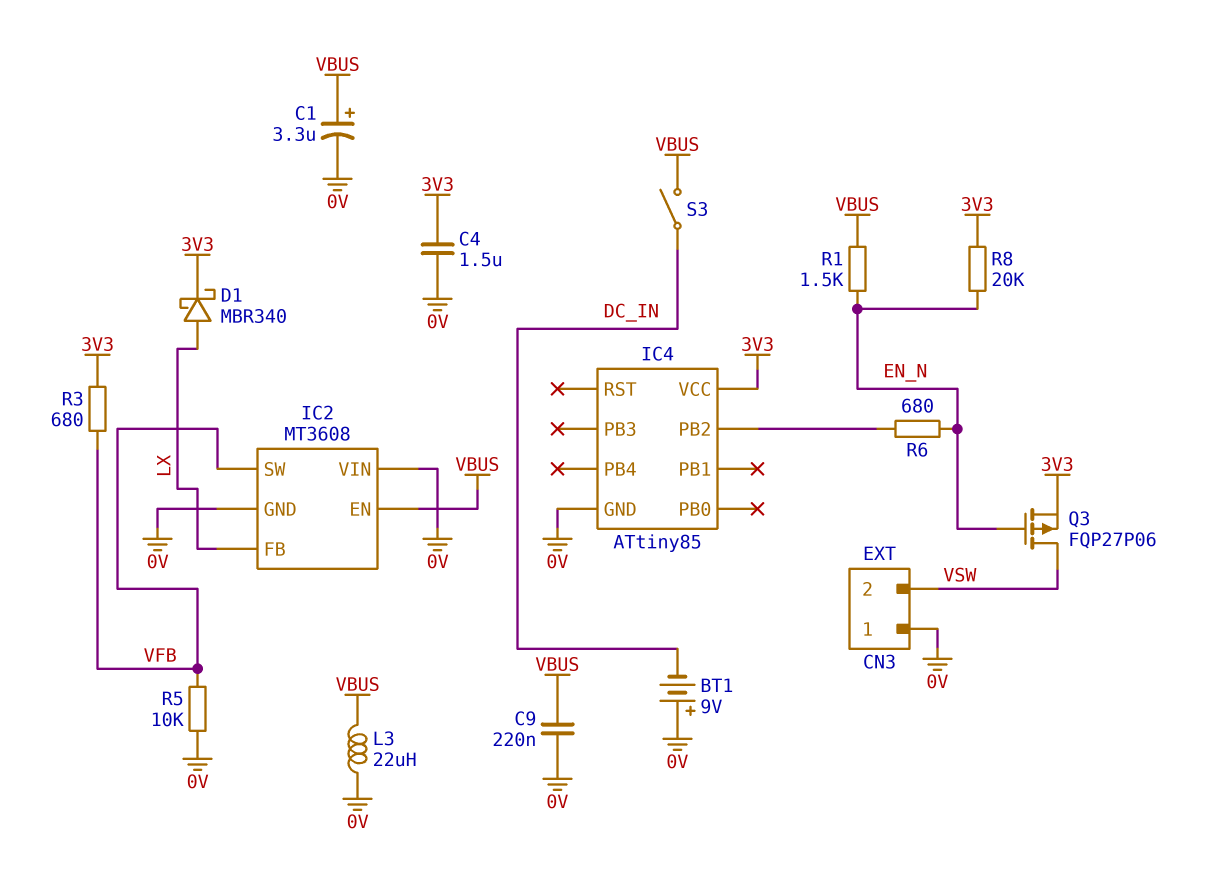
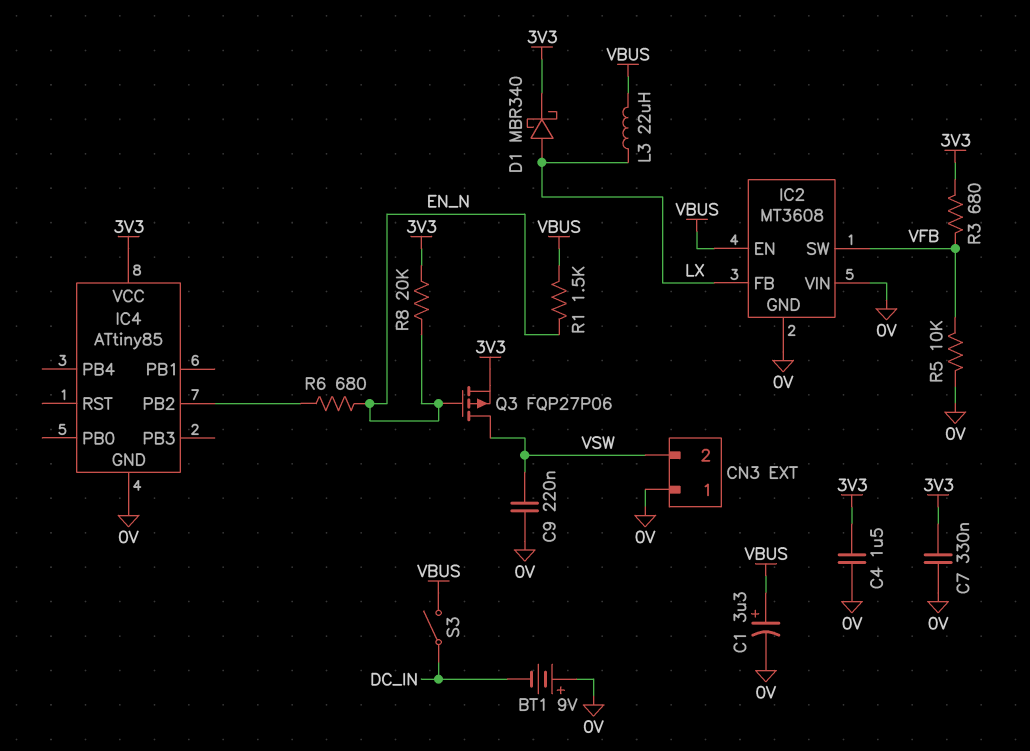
C7: none -> 330nF (0V, 3V3)
C9: 220nF (0V, VBUS) -> 220nF (0V, VSW)
L3: 22uH (0V, VBUS) -> 22uH (LX, VBUS)

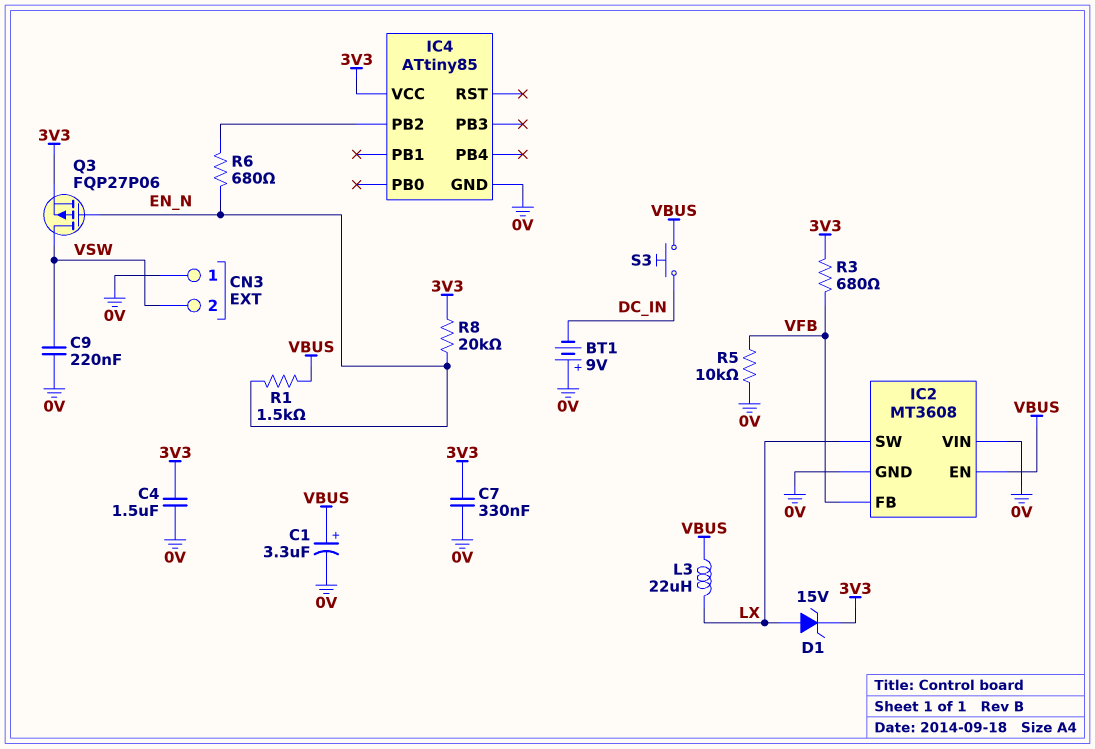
D1: schottky MBR340 (A LX, K 3V3) -> zener 15V (A LX, K 3V3)
IC2 pin FB: LX -> VFB
IC2 pin SW: VFB -> LX
S3: switch (DC_IN, VBUS) -> button (DC_IN, VBUS)

